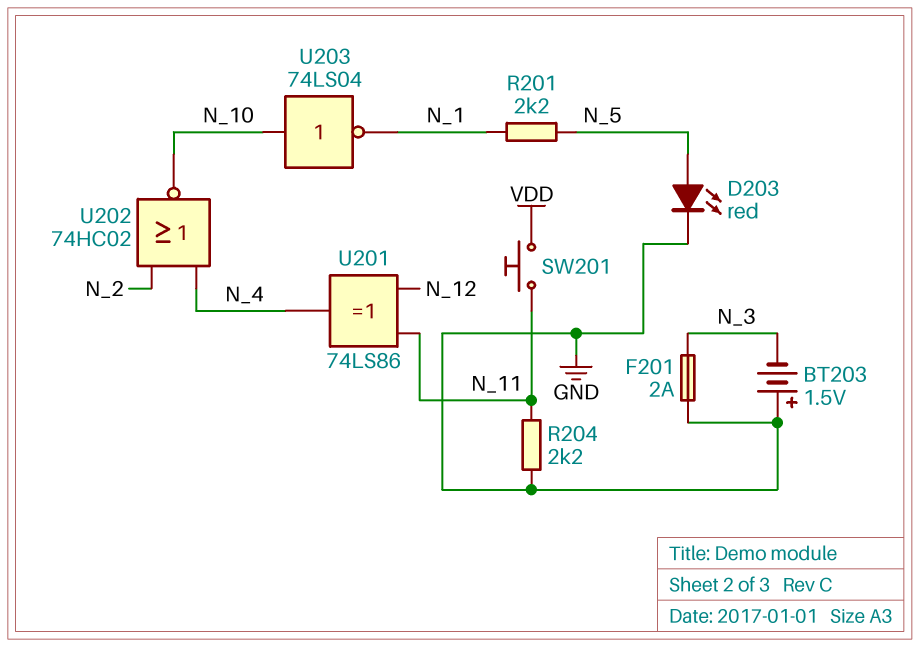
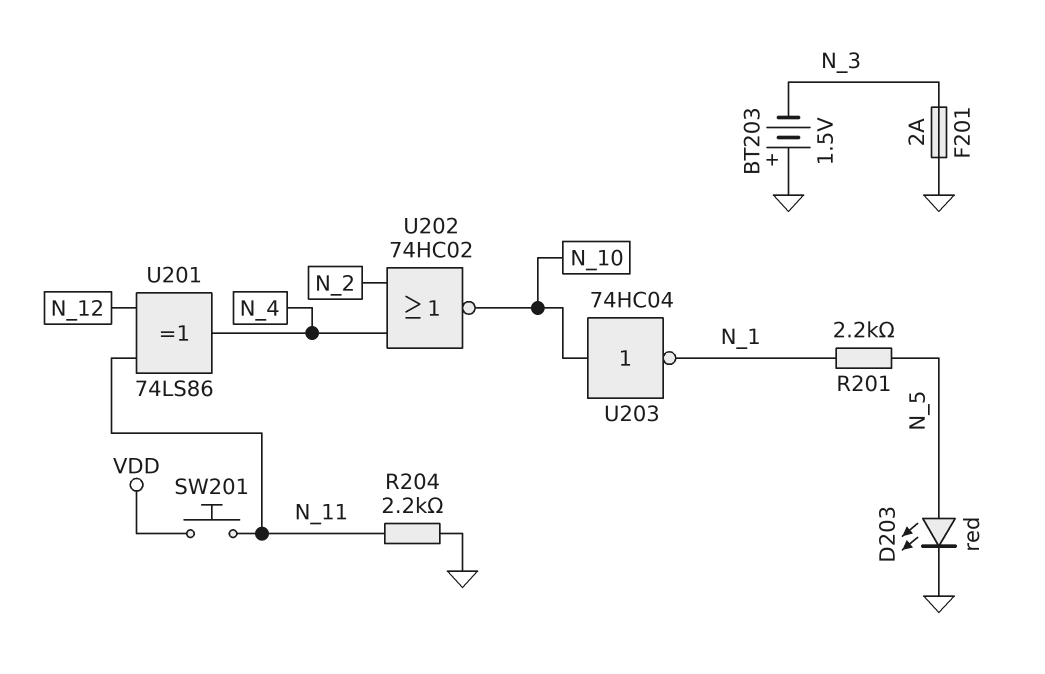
U203: NOT 74LS04 (in N_10, out N_1) -> NOT 74HC04 (in N_10, out N_1)

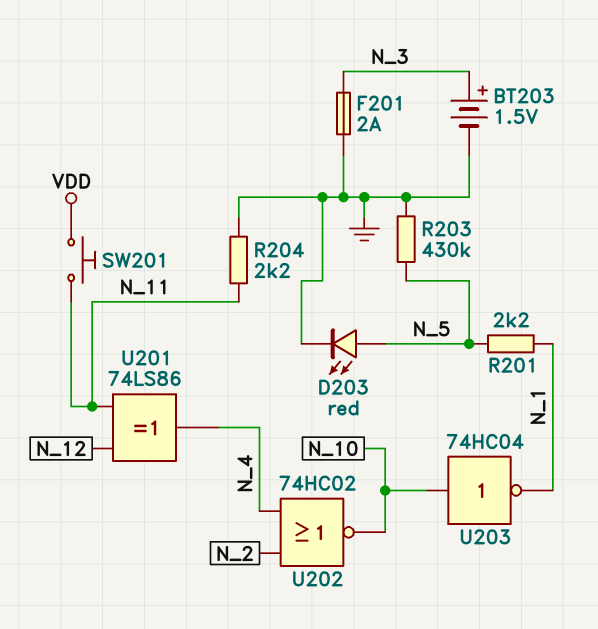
BT203: 1.5V (plus GND, minus N_3) -> 1.5V (plus N_3, minus GND)
R203: none -> 430k (GND, N_5)

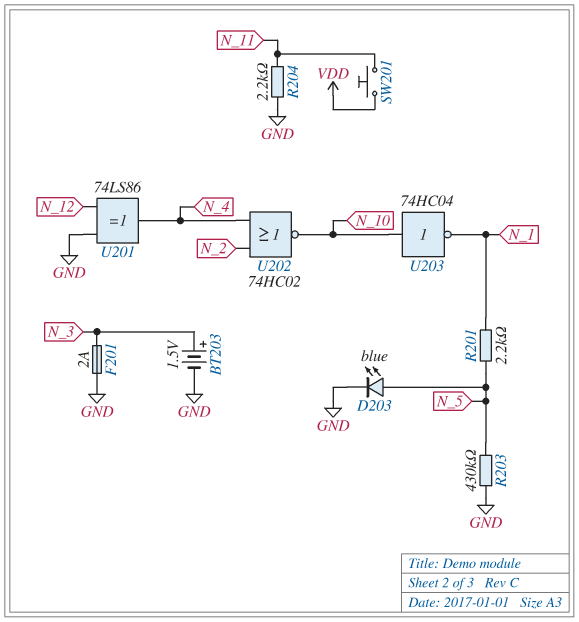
D203: LED red (A N_5, K GND) -> LED blue (A N_5, K GND)
U201: XOR 74LS86 (in N_11, in N_12, out N_4) -> XOR 74LS86 (in GND, in N_12, out N_4)

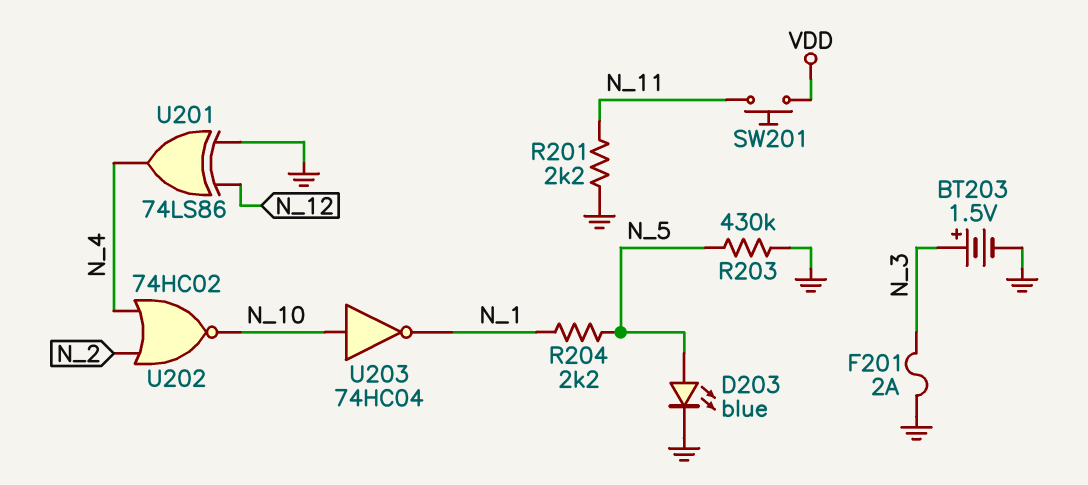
R201: 2.2k (N_1, N_5) -> 2.2k (GND, N_11)
R204: 2.2k (GND, N_11) -> 2.2k (N_1, N_5)

